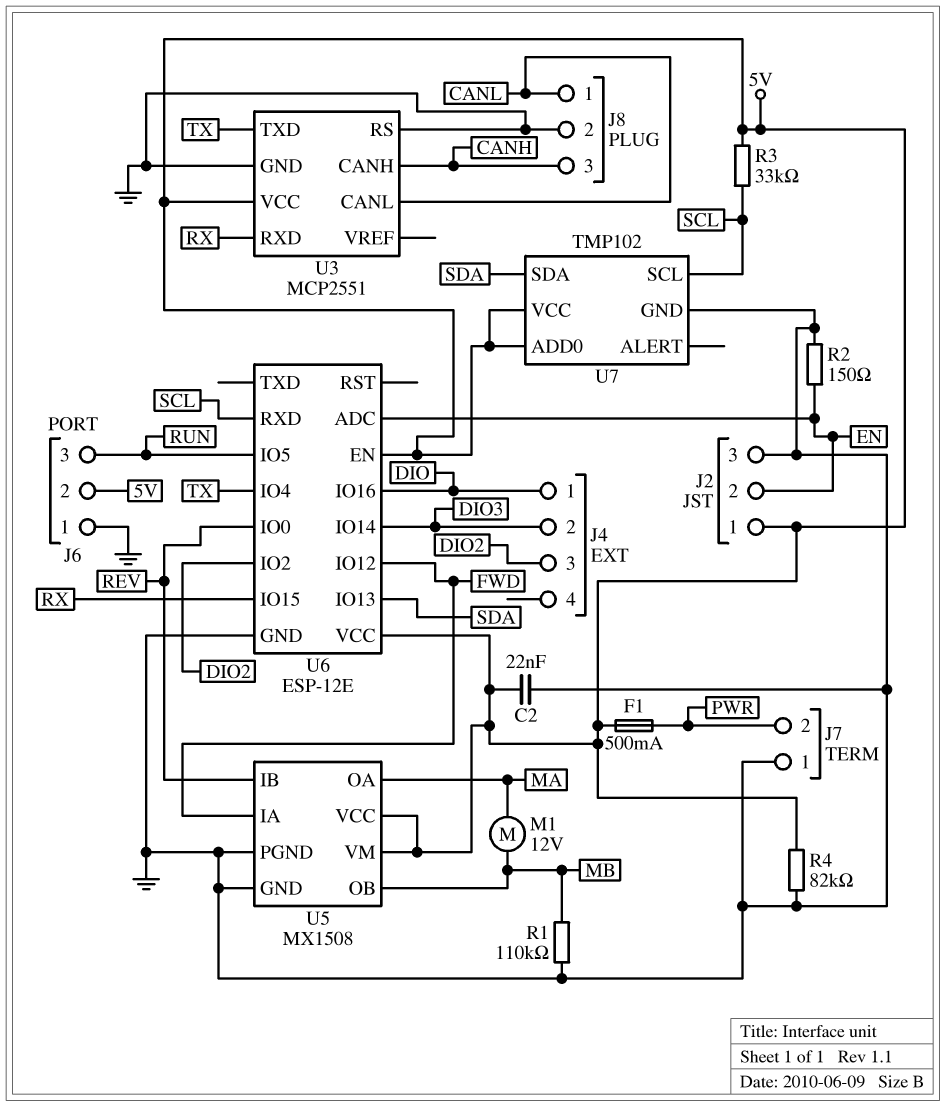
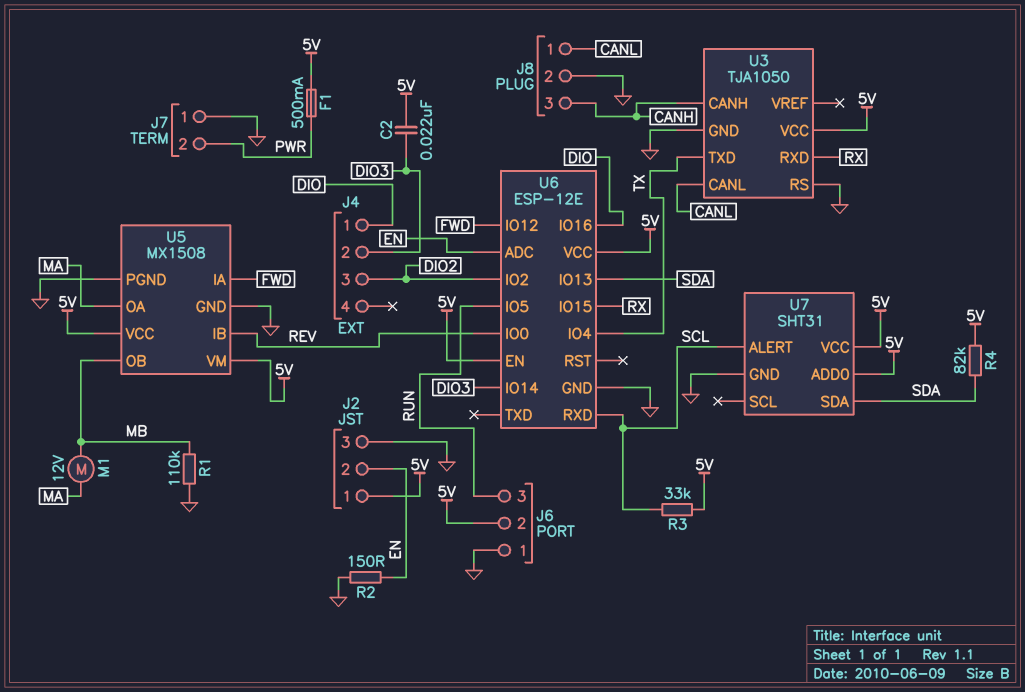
C2: 22nF (5V, GND) -> 22nF (5V, DIO3)
R4: 82k (5V, GND) -> 82k (5V, SDA)
U3: MCP2551 -> TJA1050
U7: TMP102 -> SHT31
U7 pin ALERT: none -> SCL
U7 pin SCL: SCL -> none

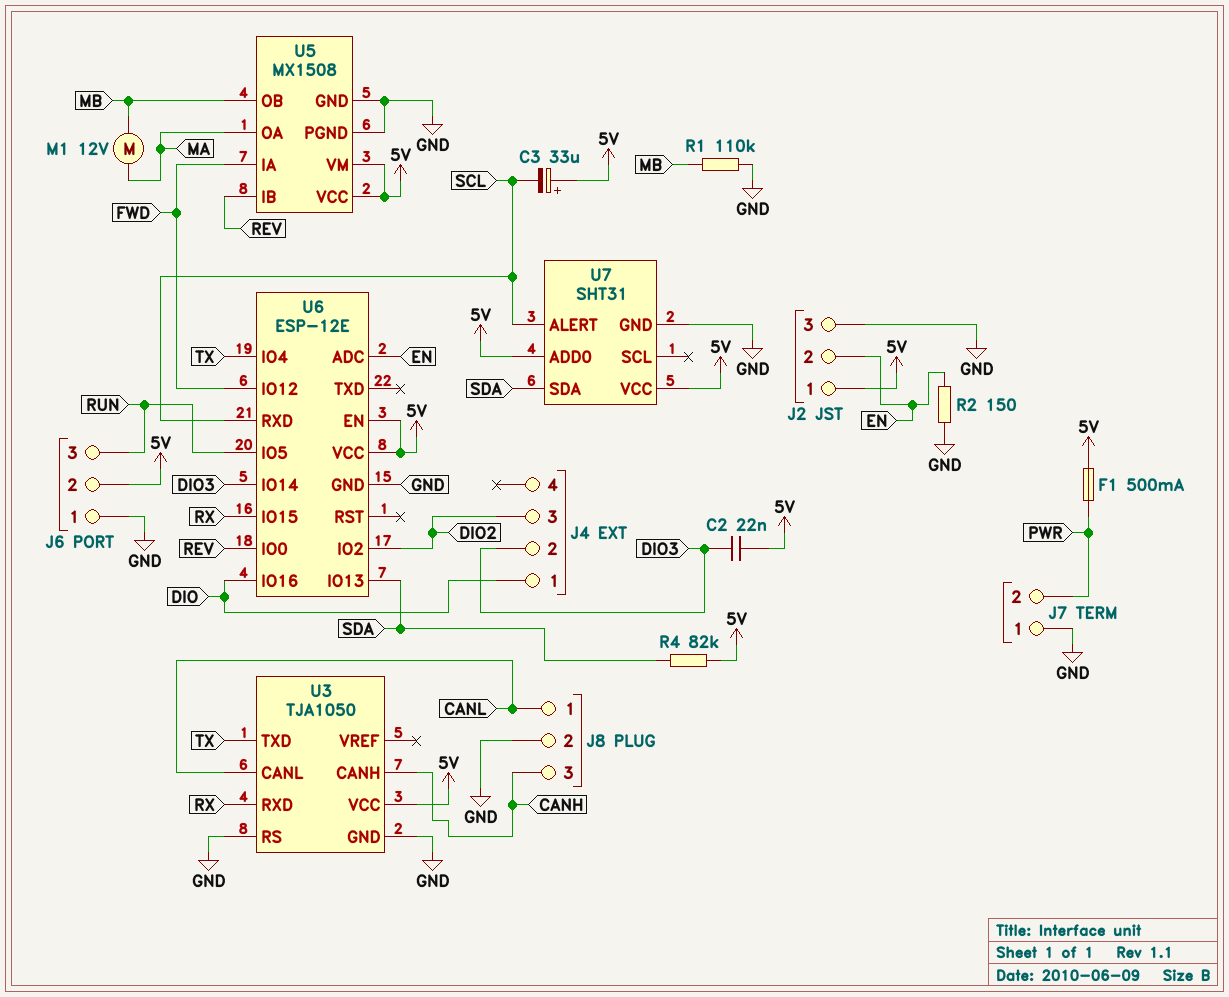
C3: none -> 33uF (plus 5V, minus SCL)
R3: 33k (5V, SCL) -> none

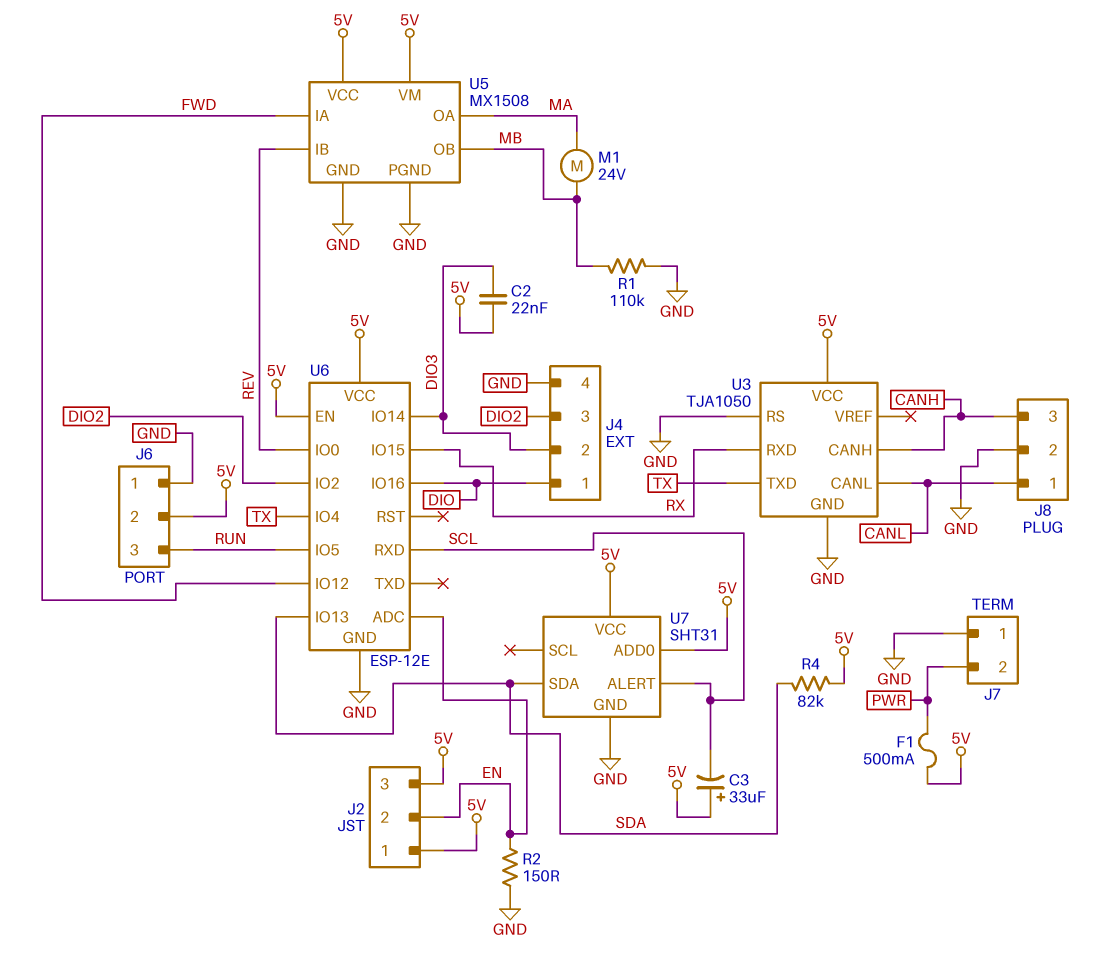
J2 pin 3: GND -> 5V
J4 pin 4: none -> GND
M1: motor 12V (MA, MB) -> motor 24V (MA, MB)

